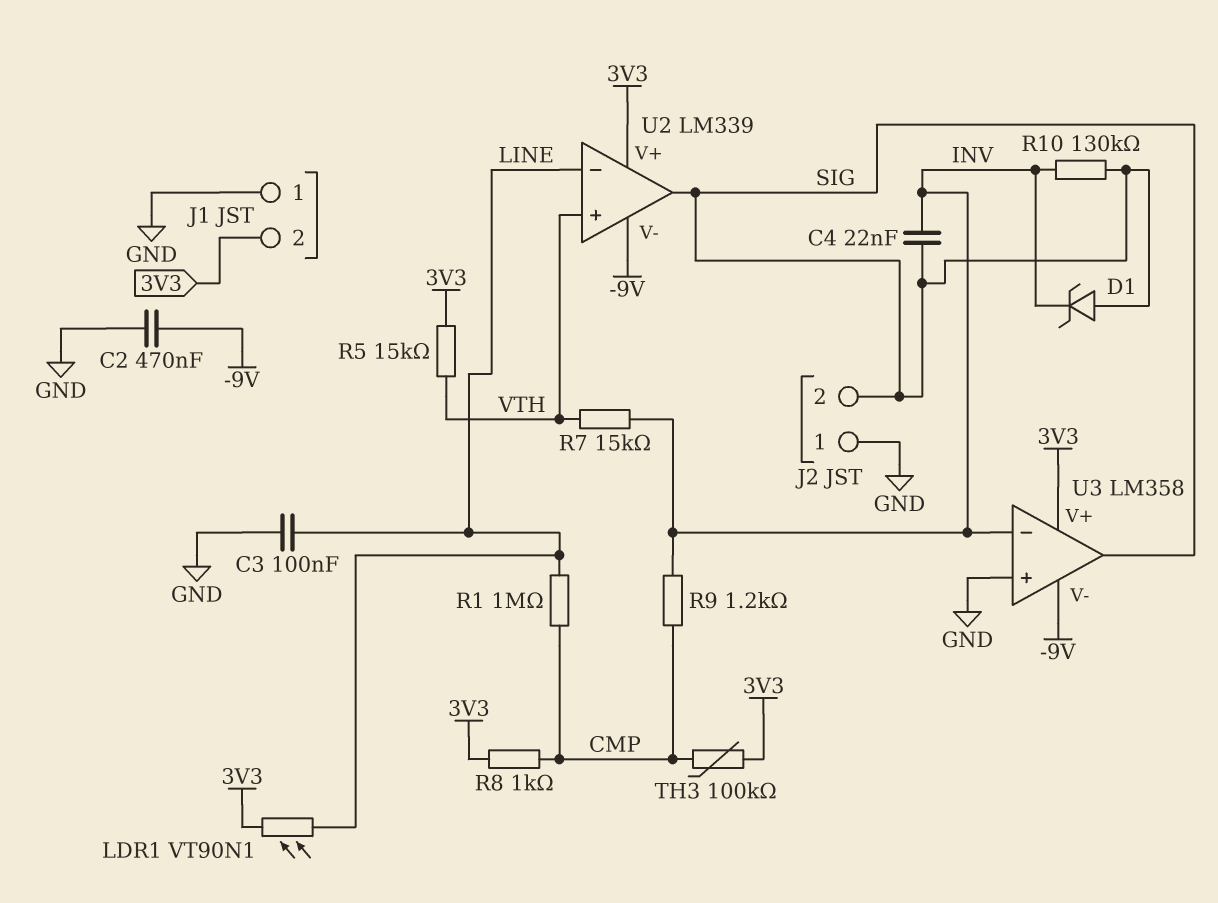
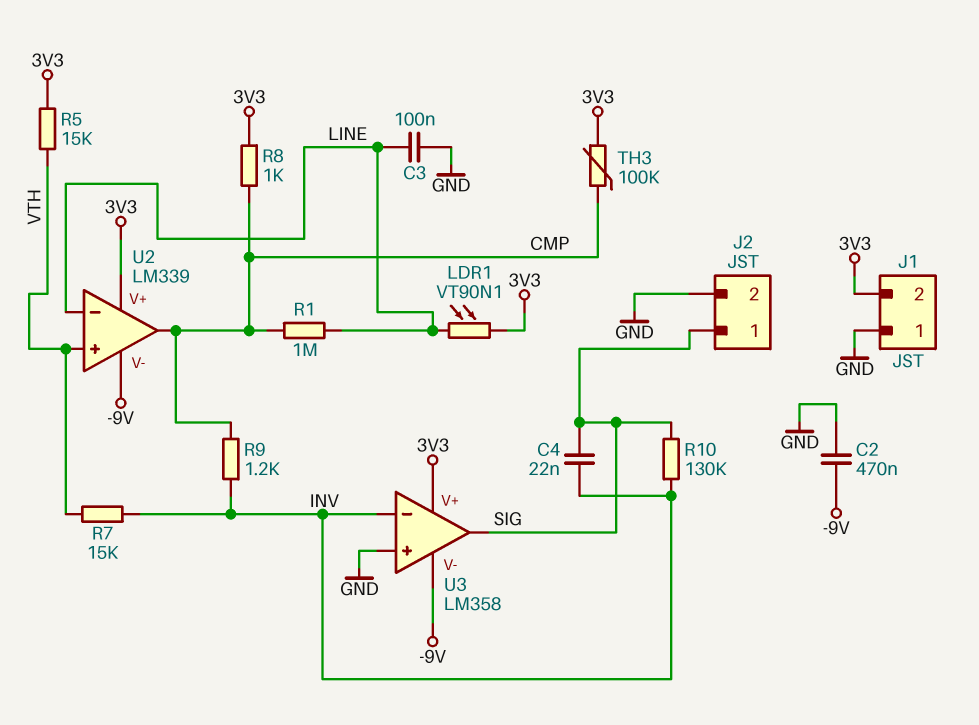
D1: zener (A SIG, K INV) -> none
J2 pin 1: GND -> SIG
J2 pin 2: SIG -> GND
U2 pin out: SIG -> CMP

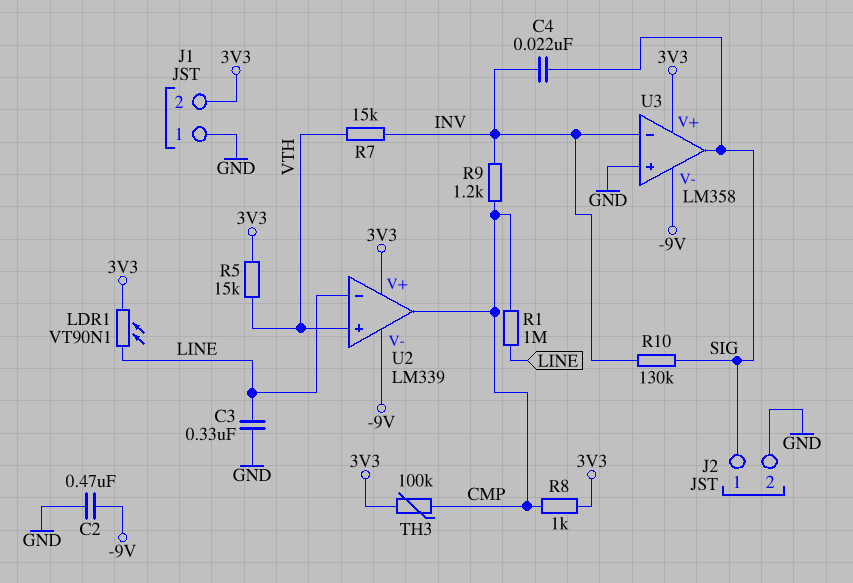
C3: 100nF (GND, LINE) -> 330nF (GND, LINE)

